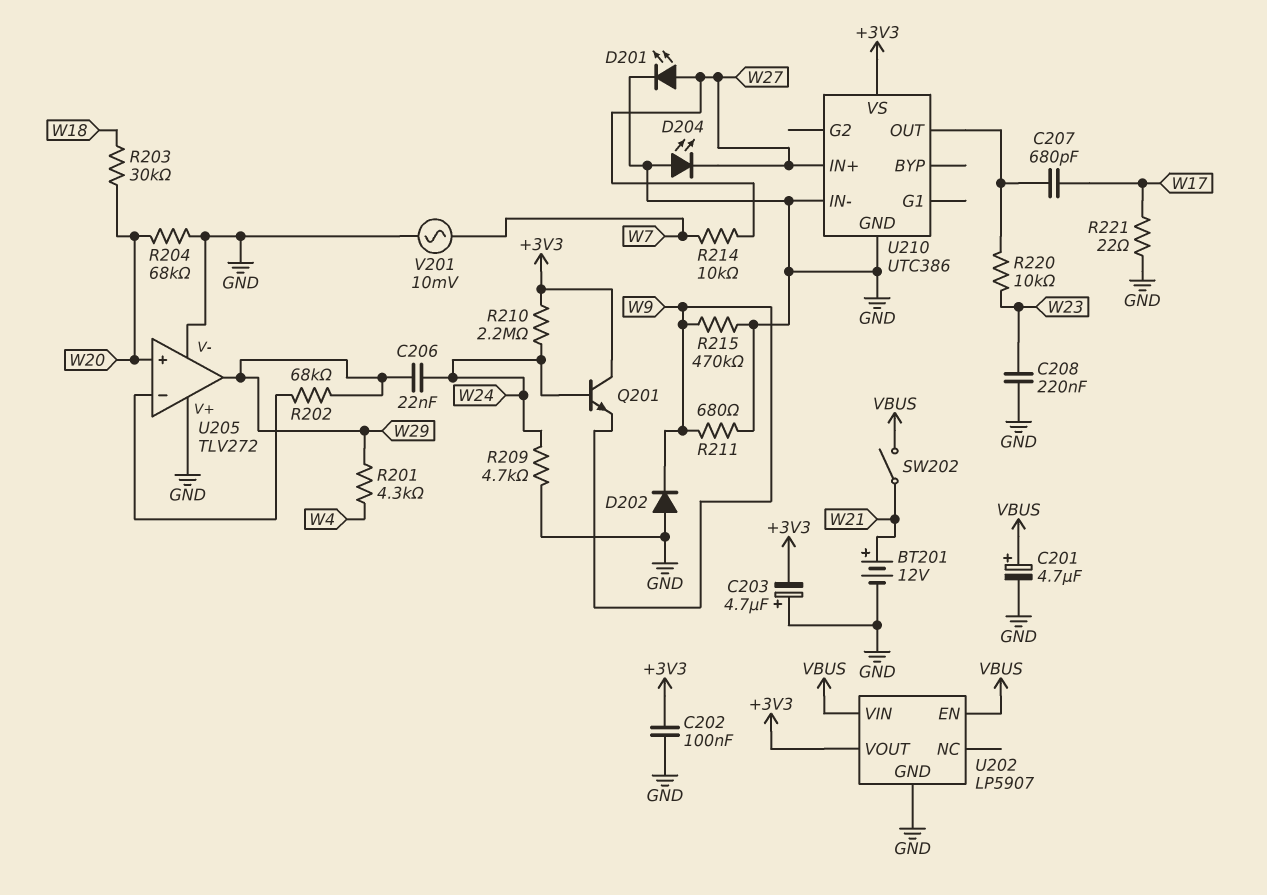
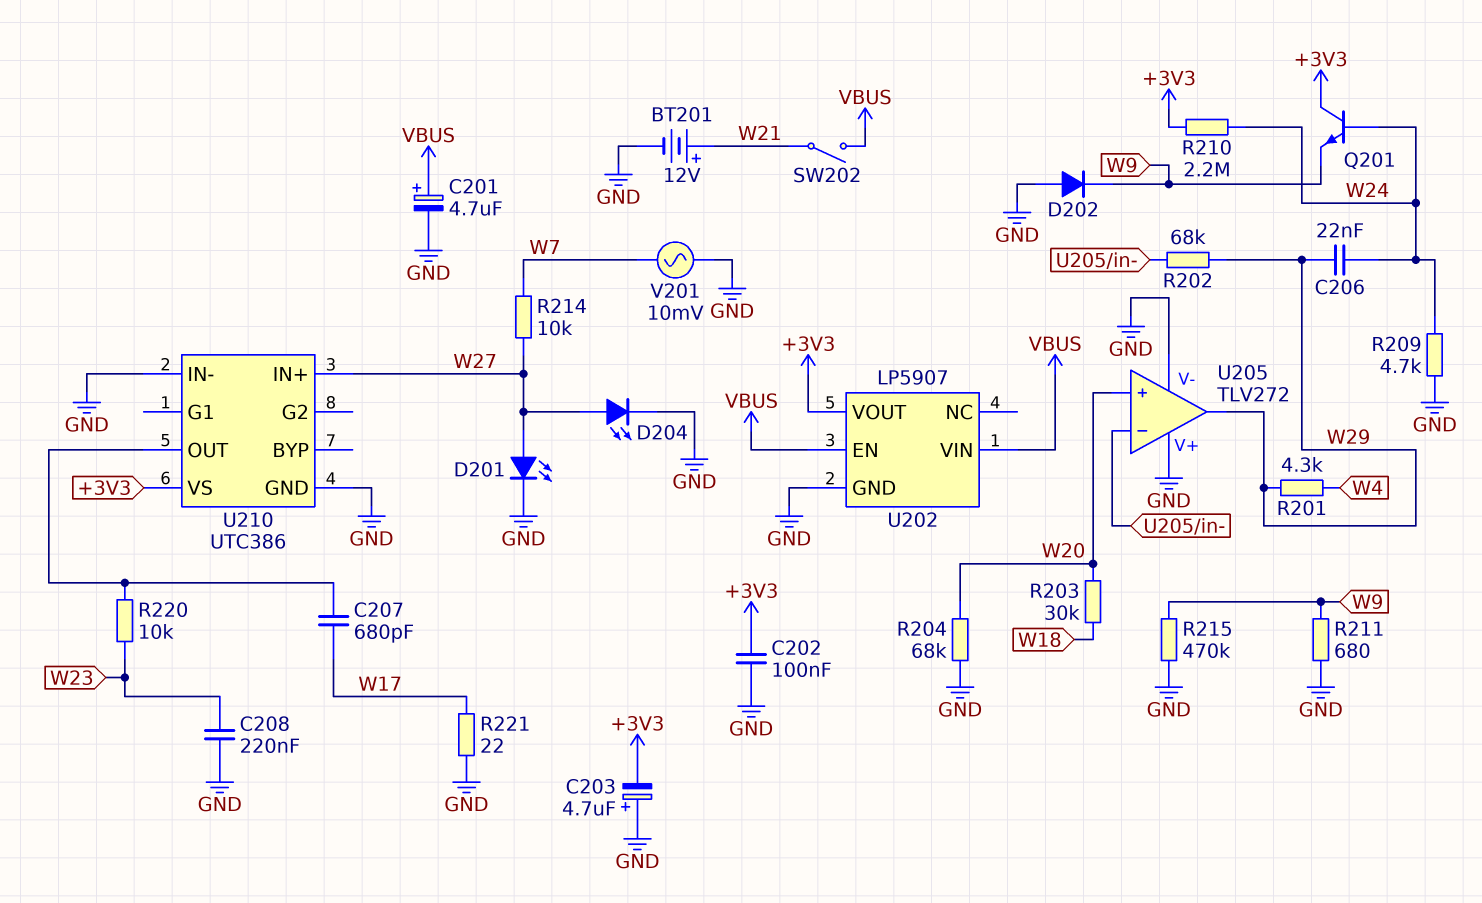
D204: LED (A GND, K W27) -> LED (A W27, K GND)

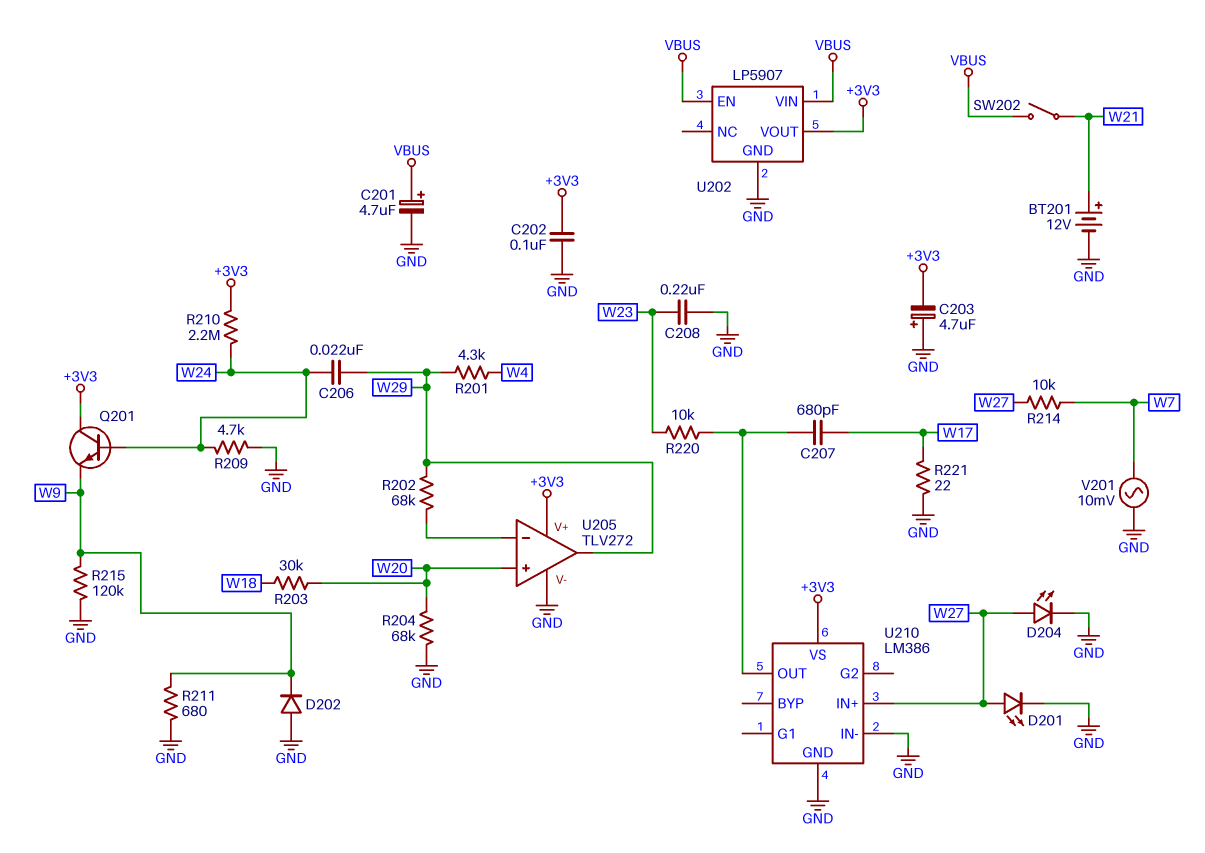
R215: 470k (GND, W9) -> 120k (GND, W9)
U205 pin V+: GND -> +3V3
U210: UTC386 -> LM386

